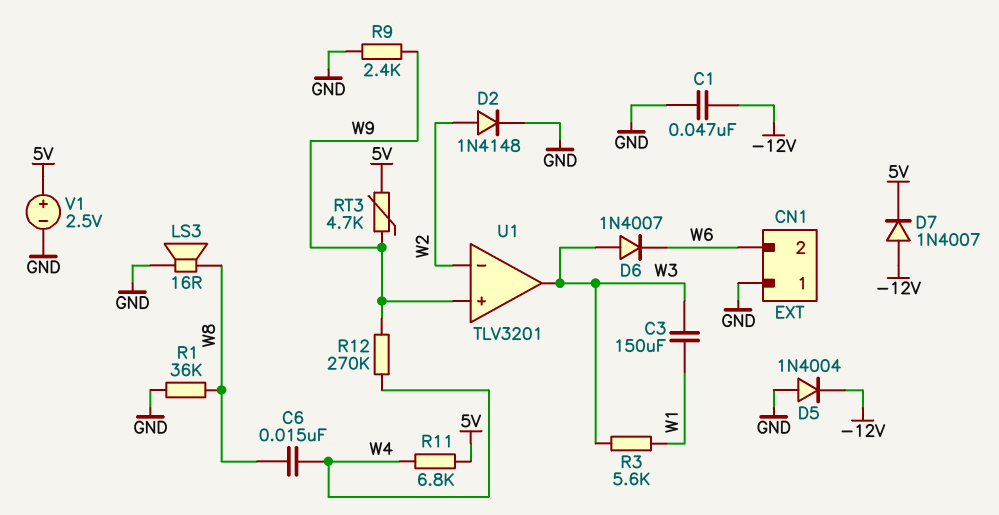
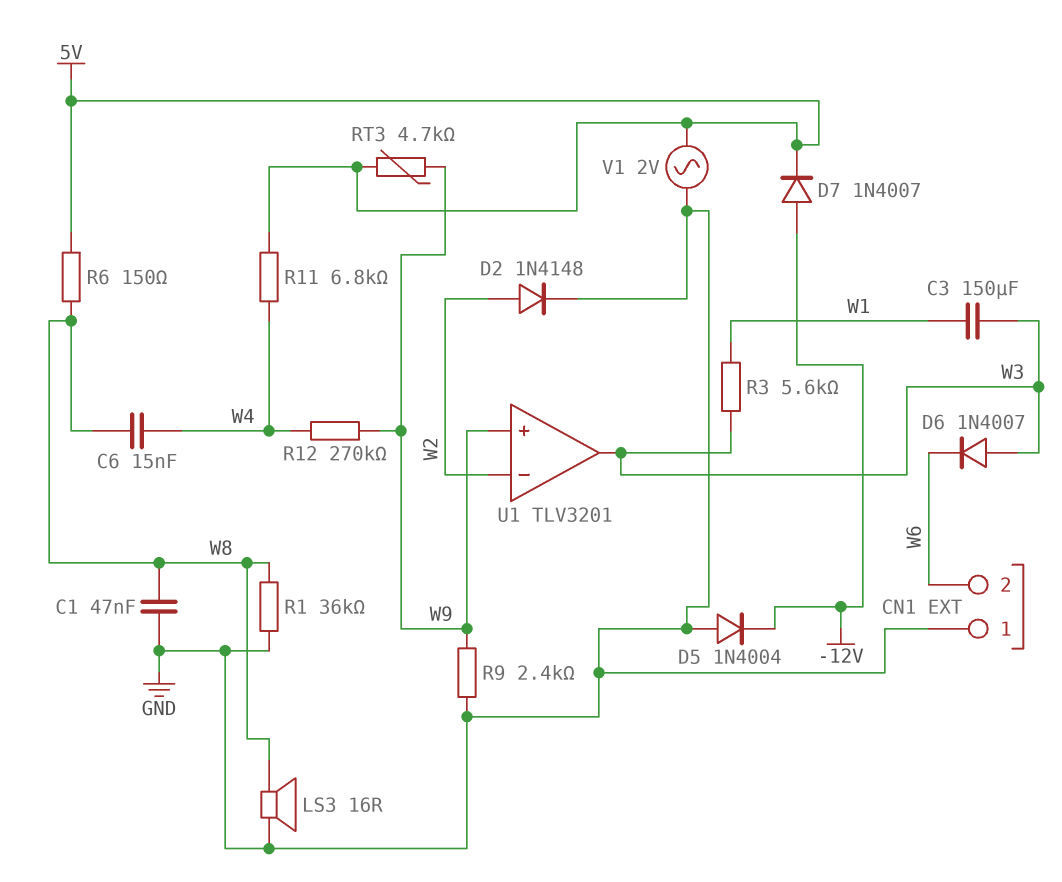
C1: 47nF (-12V, GND) -> 47nF (GND, W8)
R6: none -> 150 (5V, W8)
V1: 2.5V (plus 5V, minus GND) -> AC 2V (5V, GND)

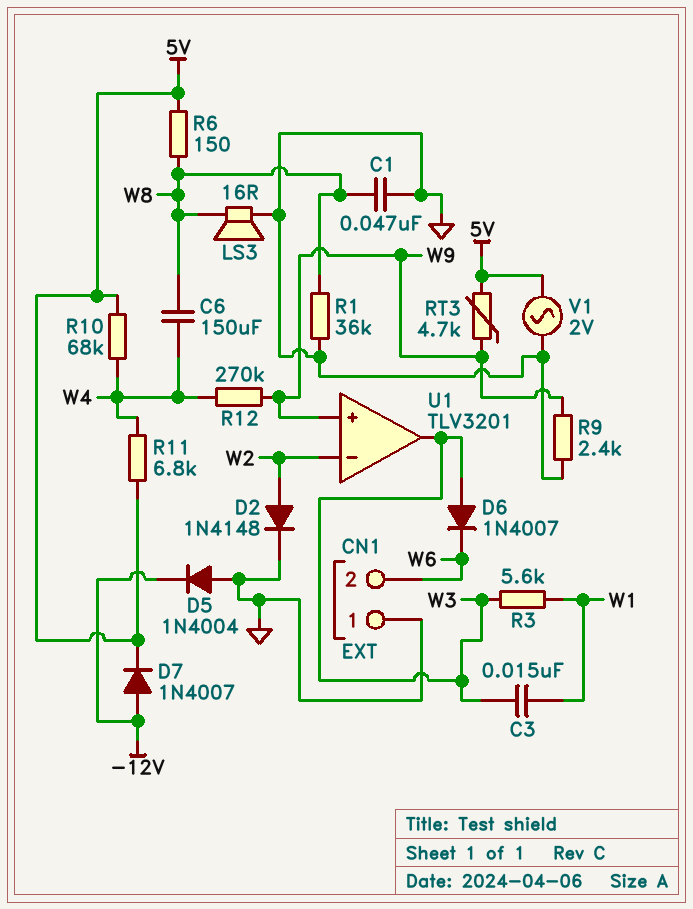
C3: 150uF (W1, W3) -> 15nF (W1, W3)
C6: 15nF (W4, W8) -> 150uF (W4, W8)
R10: none -> 68k (5V, W4)

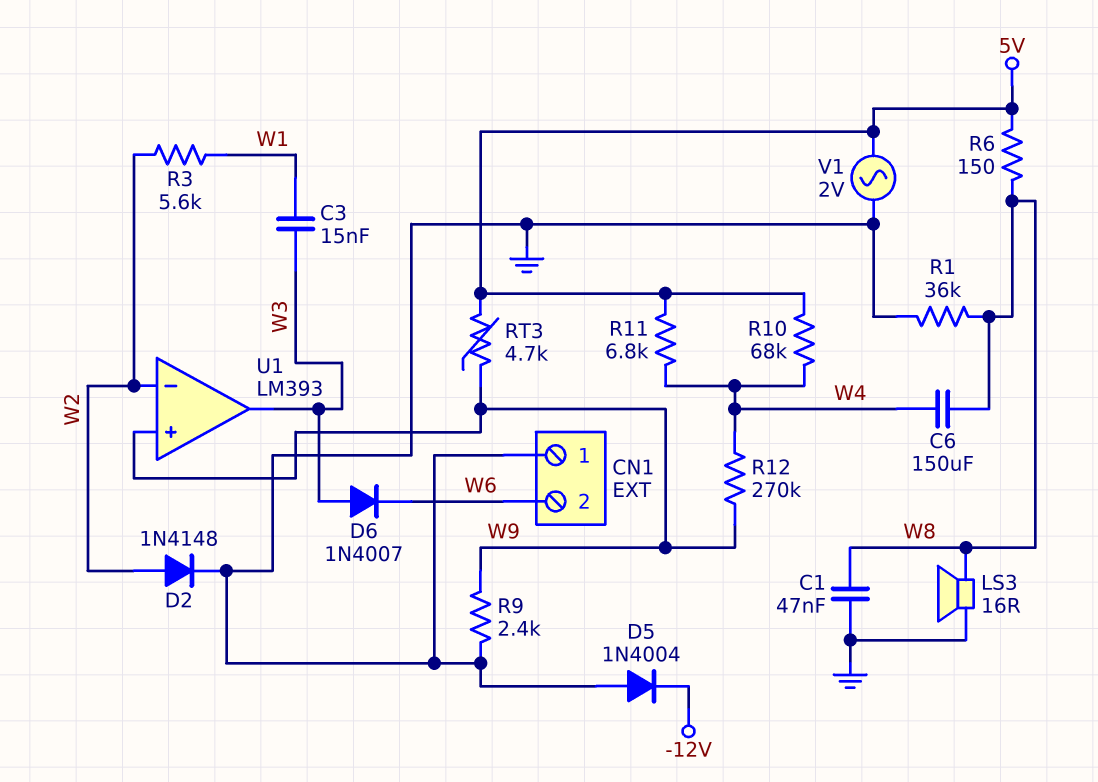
D7: diode 1N4007 (A -12V, K 5V) -> none
R3: 5.6k (W1, W3) -> 5.6k (W1, W2)
U1: TLV3201 -> LM393

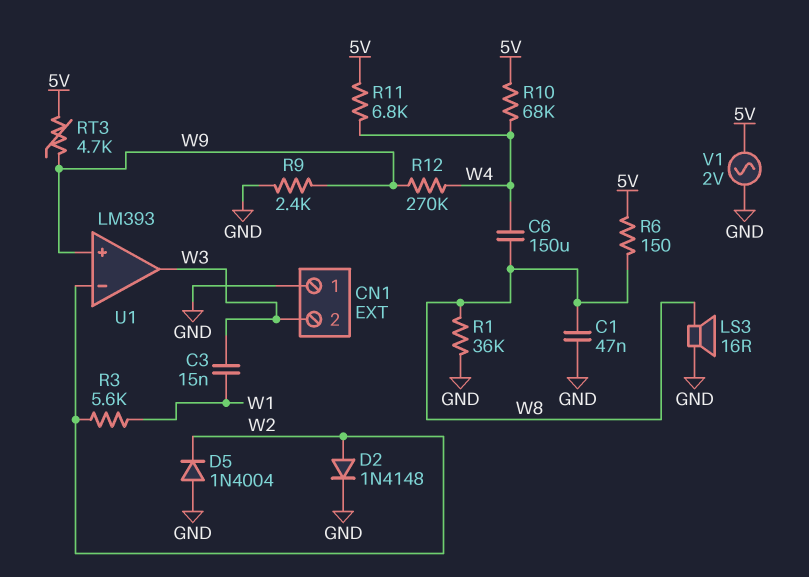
CN1 pin 2: W6 -> W3
D5: diode 1N4004 (A GND, K -12V) -> diode 1N4004 (A GND, K W2)
D6: diode 1N4007 (A W3, K W6) -> none

